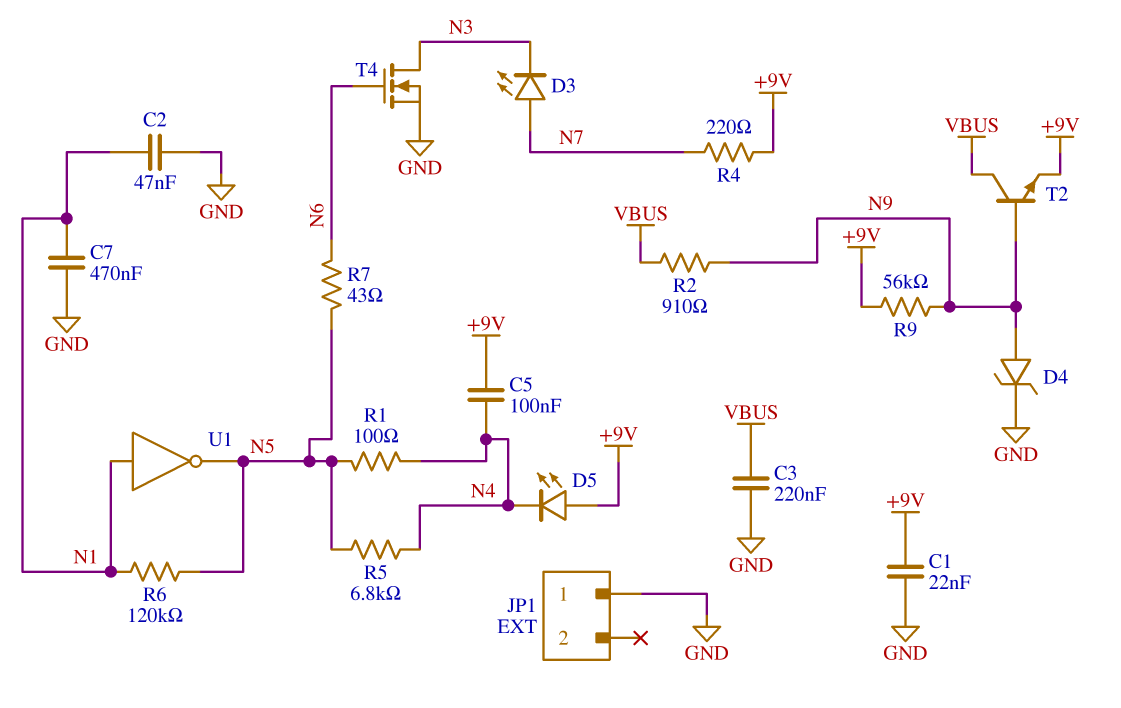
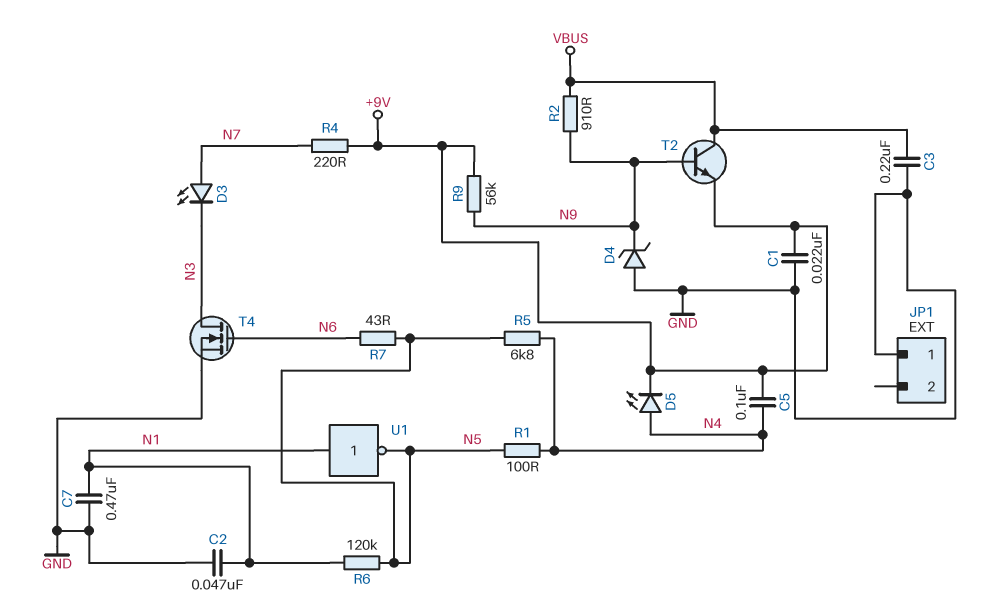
D4: zener (A N9, K GND) -> zener (A GND, K N9)
D5: LED (A +9V, K N4) -> LED (A N4, K +9V)

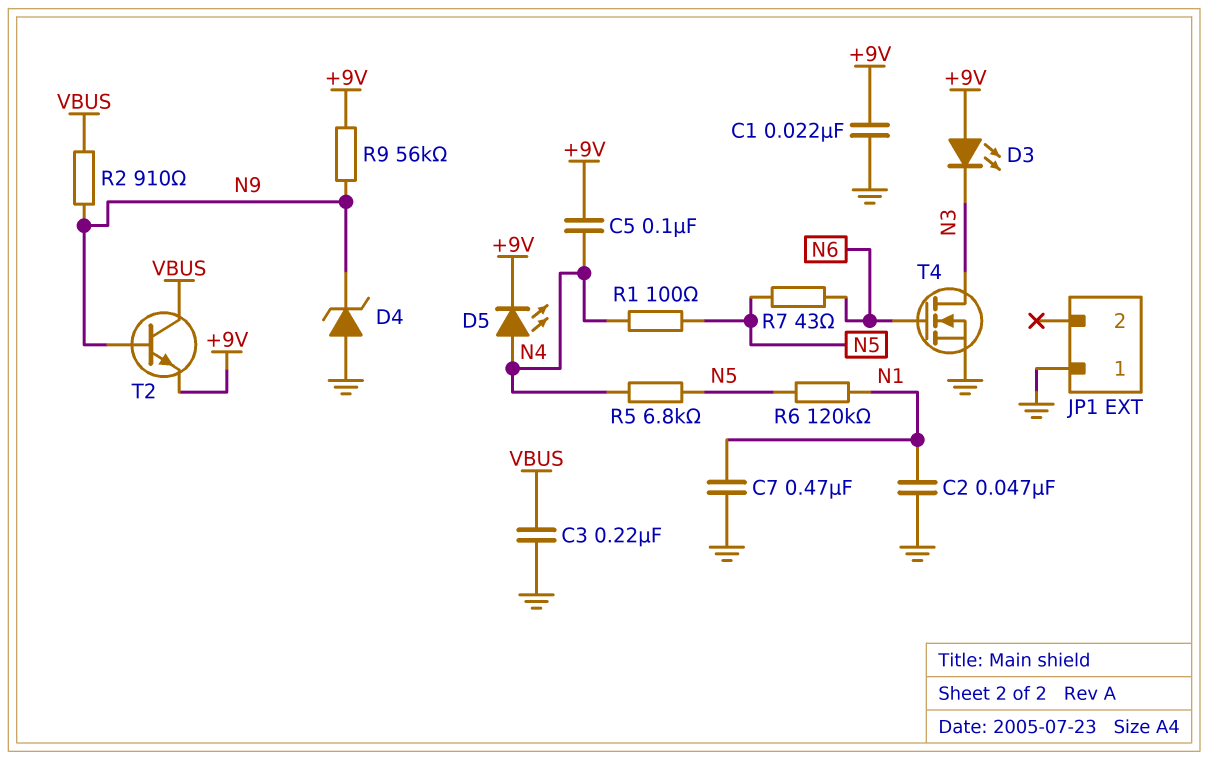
D3: LED (A N7, K N3) -> LED (A +9V, K N3)
R4: 220 (+9V, N7) -> none
U1: NOT (in N1, out N5) -> none

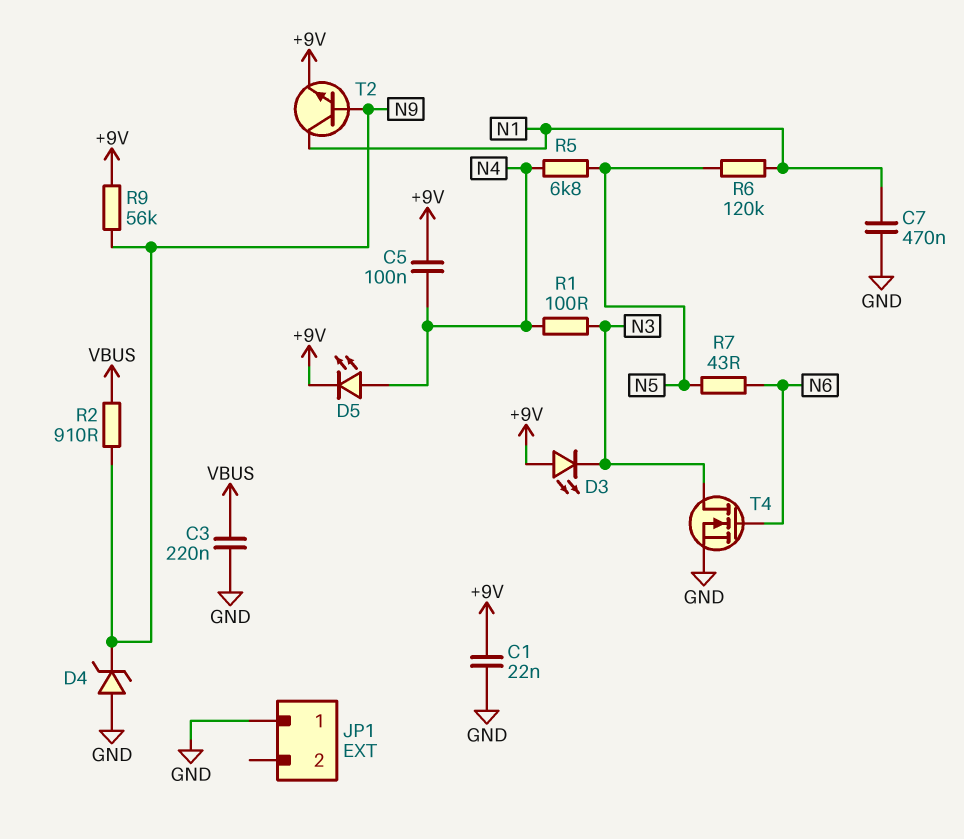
C2: 47nF (GND, N1) -> none
R1: 100 (N4, N5) -> 100 (N3, N4)
T2: NPN (B N9, C VBUS, E +9V) -> NPN (B N9, C N1, E +9V)

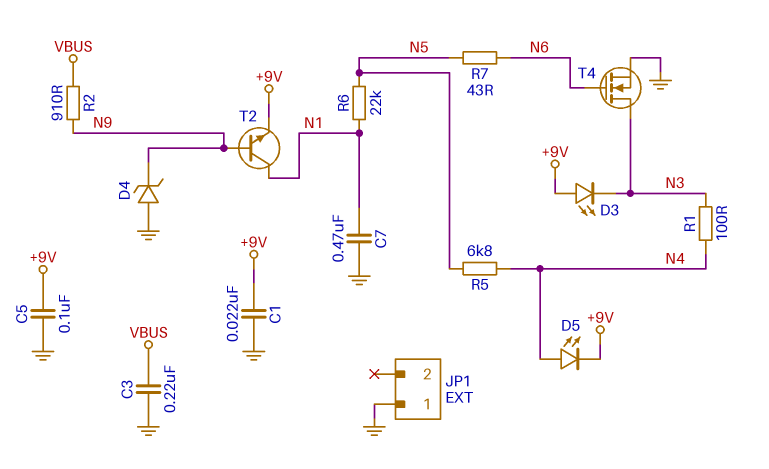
C5: 100nF (+9V, N4) -> 100nF (+9V, GND)
R6: 120k (N1, N5) -> 22k (N1, N5)
R9: 56k (+9V, N9) -> none

